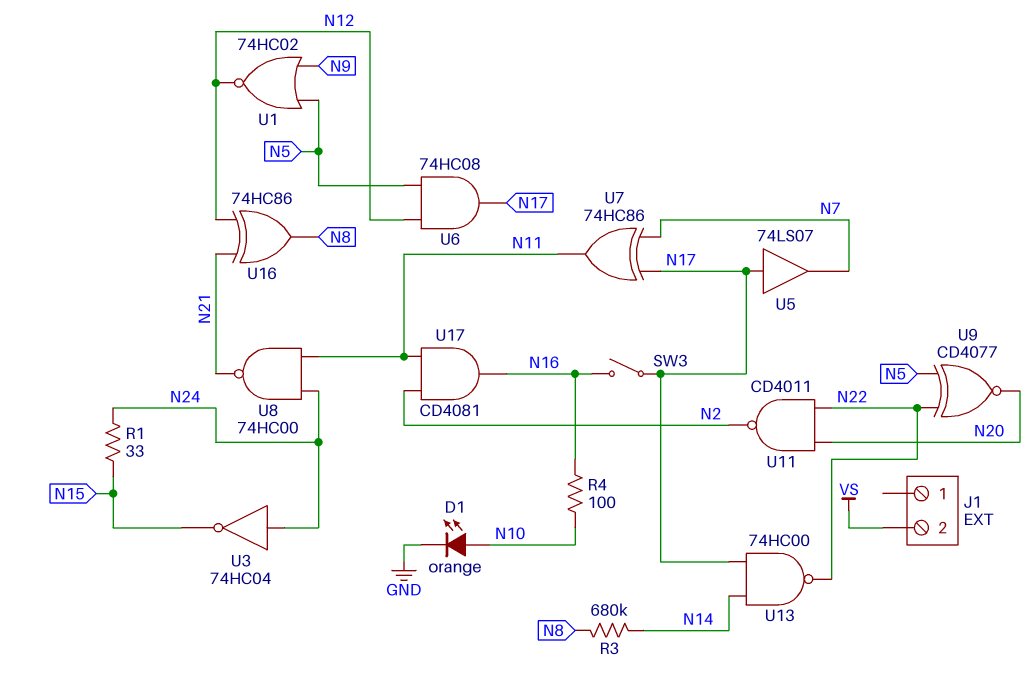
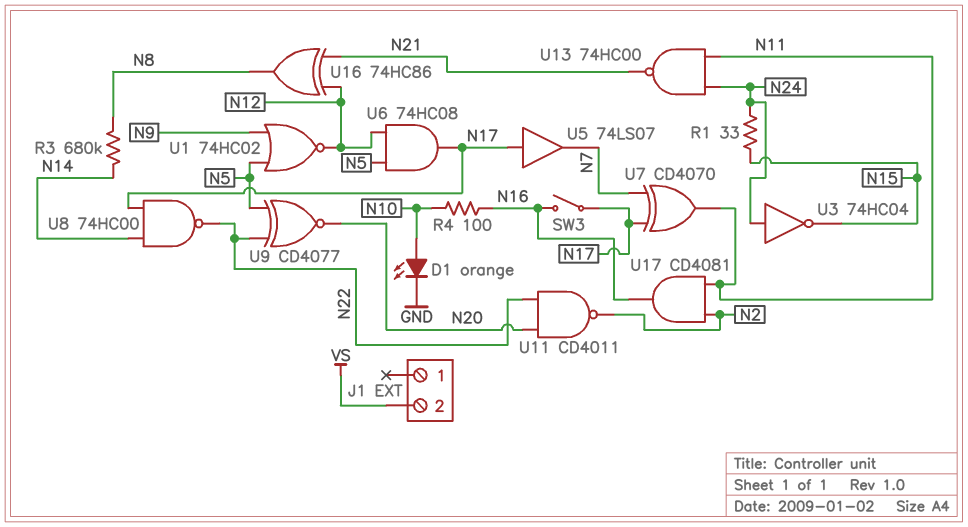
U7: XOR 74HC86 (in N7, in N17, out N11) -> XOR CD4070 (in N7, in N17, out N11)
U8: NAND 74HC00 (in N11, in N24, out N21) -> NAND 74HC00 (in N14, in N17, out N22)
U13: NAND 74HC00 (in N14, in N17, out N22) -> NAND 74HC00 (in N11, in N24, out N21)

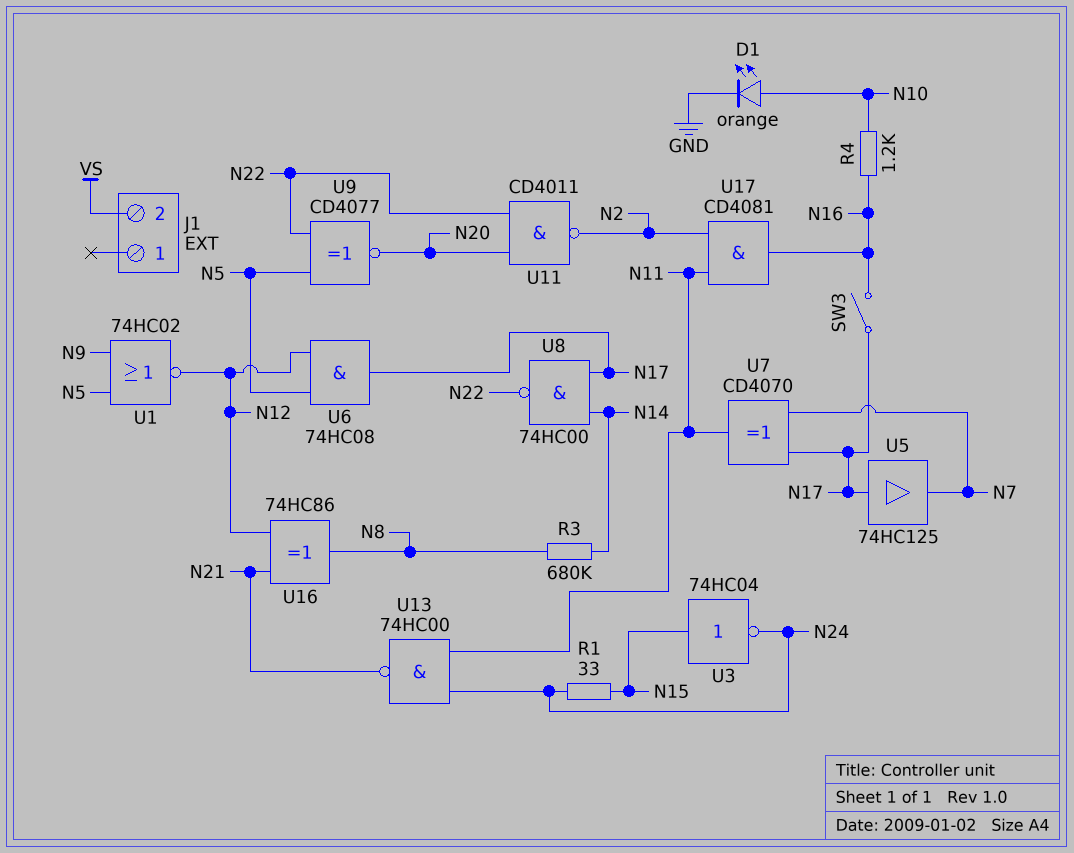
R4: 100 (N10, N16) -> 1.2k (N10, N16)
U3: NOT 74HC04 (in N24, out N15) -> NOT 74HC04 (in N15, out N24)
U5: buffer 74LS07 (in N17, out N7) -> buffer 74HC125 (in N17, out N7)

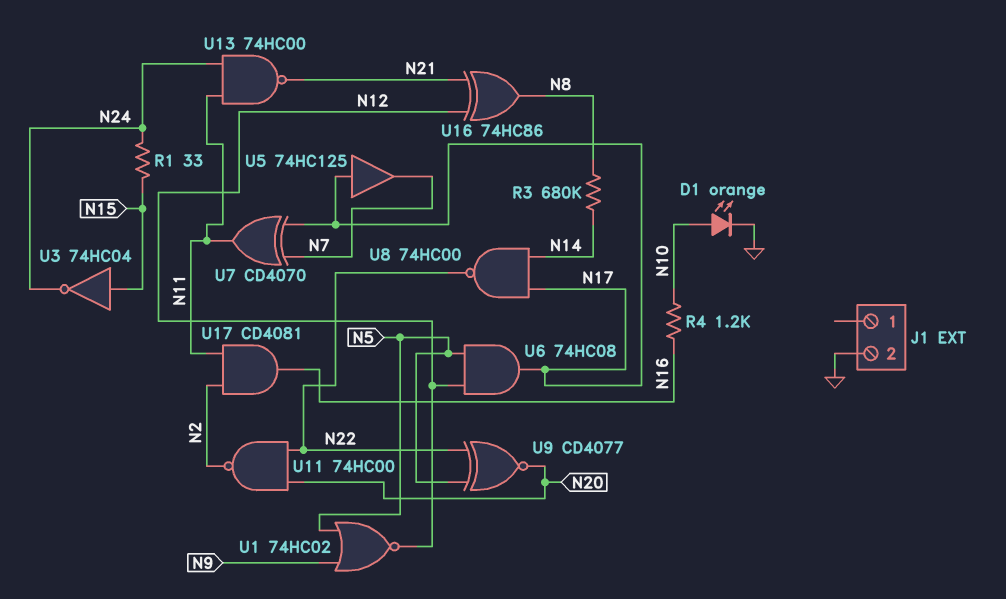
J1 pin 2: VS -> GND
SW3: switch (N16, N17) -> none
U11: NAND CD4011 (in N20, in N22, out N2) -> NAND 74HC00 (in N20, in N22, out N2)

